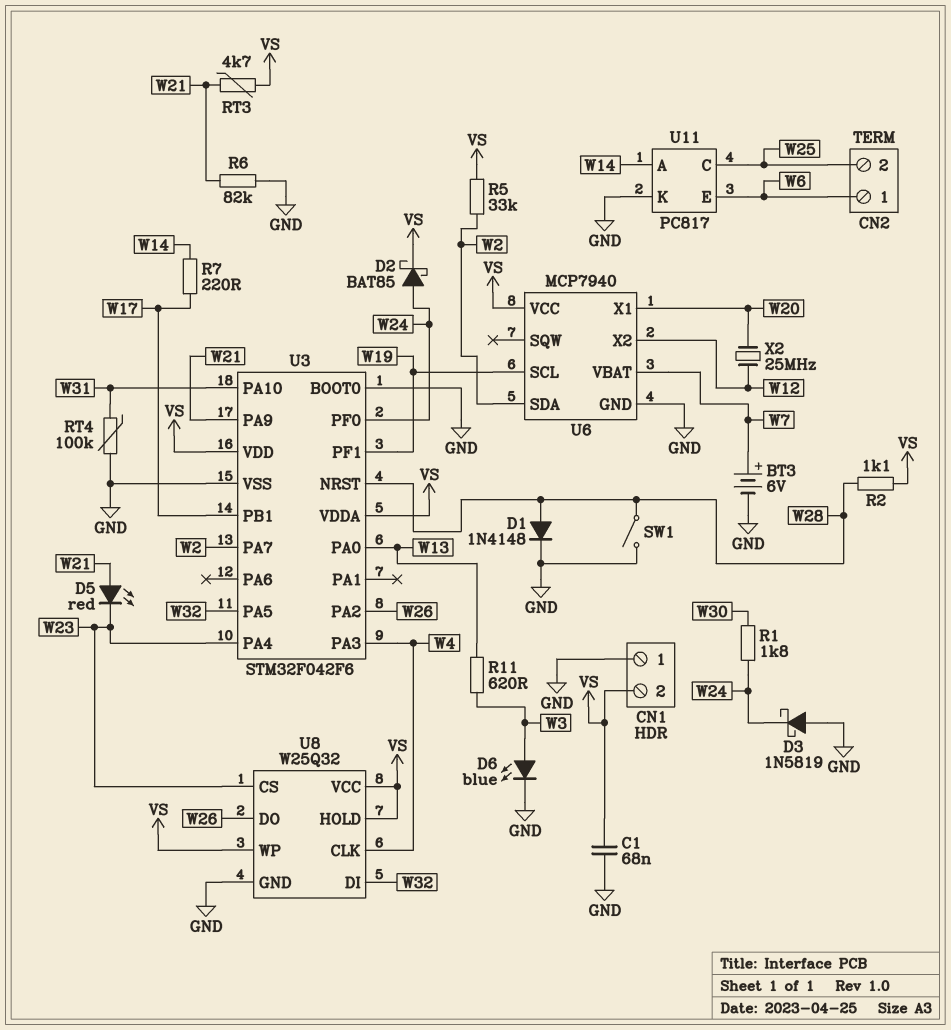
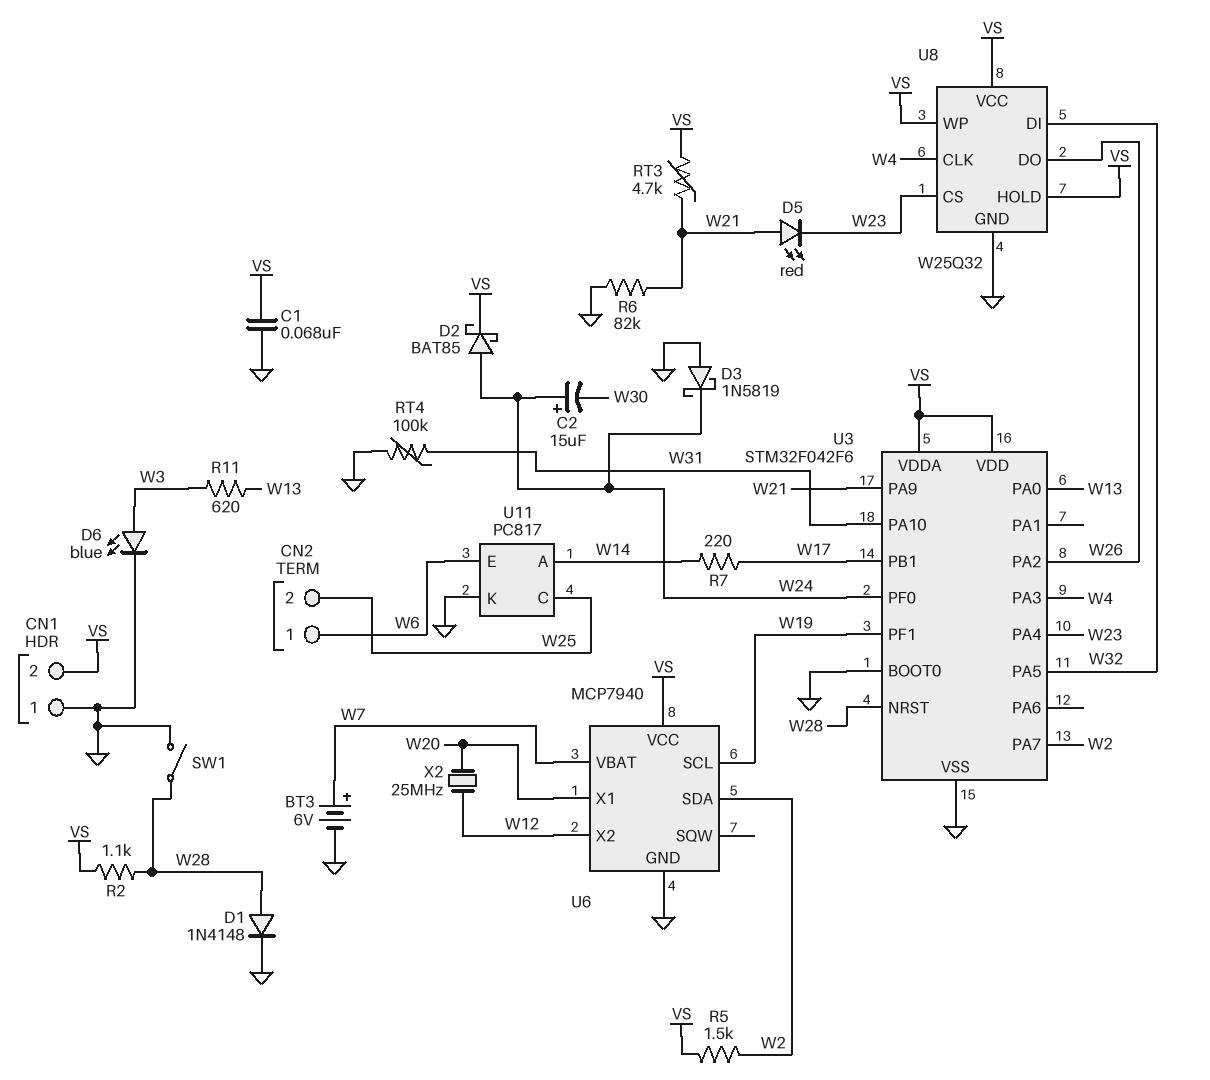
C2: none -> 15uF (plus W24, minus W30)
R1: 1.8k (W24, W30) -> none
R5: 33k (VS, W2) -> 1.5k (VS, W2)

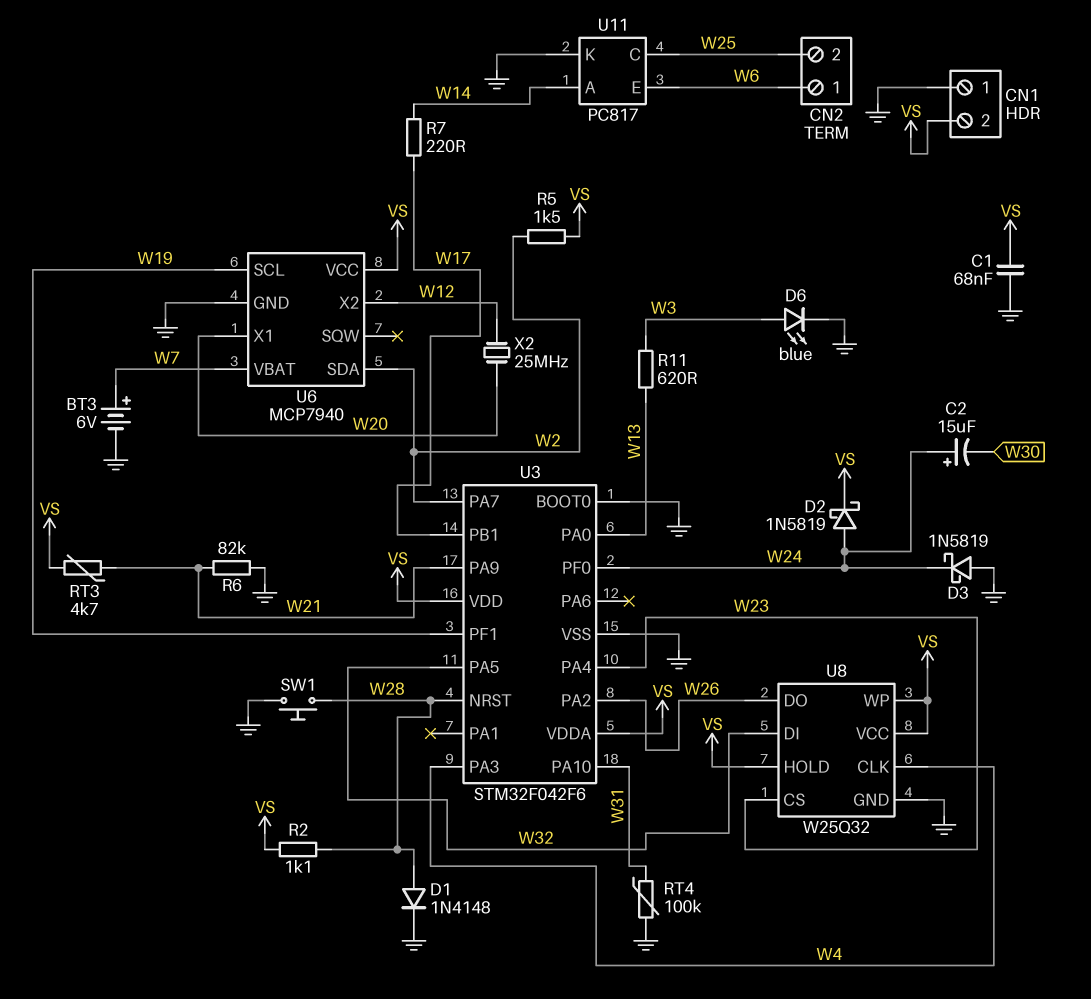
D2: schottky BAT85 (A W24, K VS) -> schottky 1N5819 (A W24, K VS)
D5: LED red (A W21, K W23) -> none
SW1: switch (GND, W28) -> button (GND, W28)

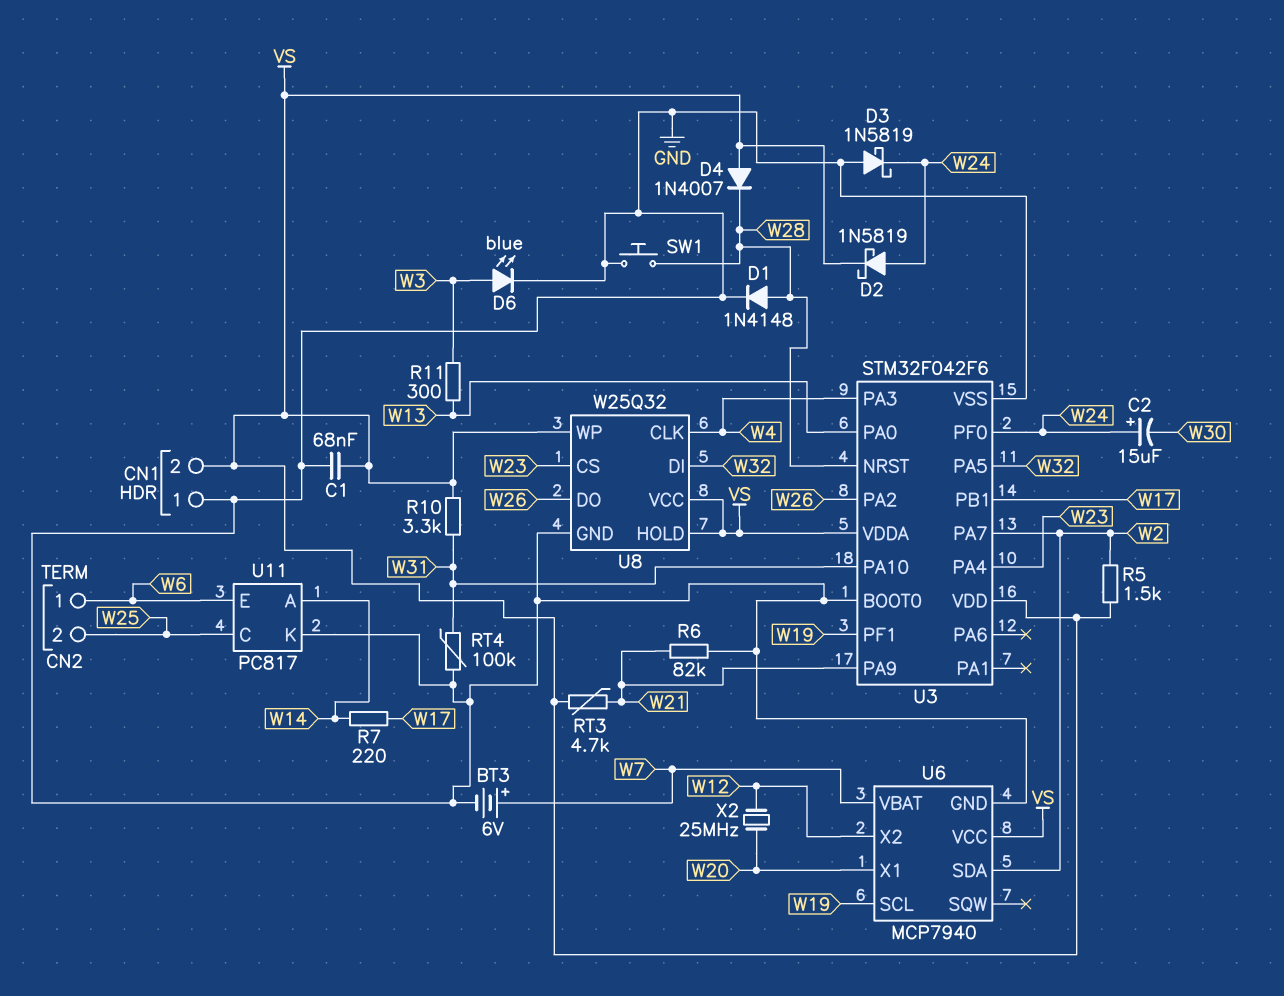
D4: none -> diode 1N4007 (A VS, K W28)
R2: 1.1k (VS, W28) -> none
R10: none -> 3.3k (VS, W31)
R11: 620 (W3, W13) -> 300 (W3, W13)

